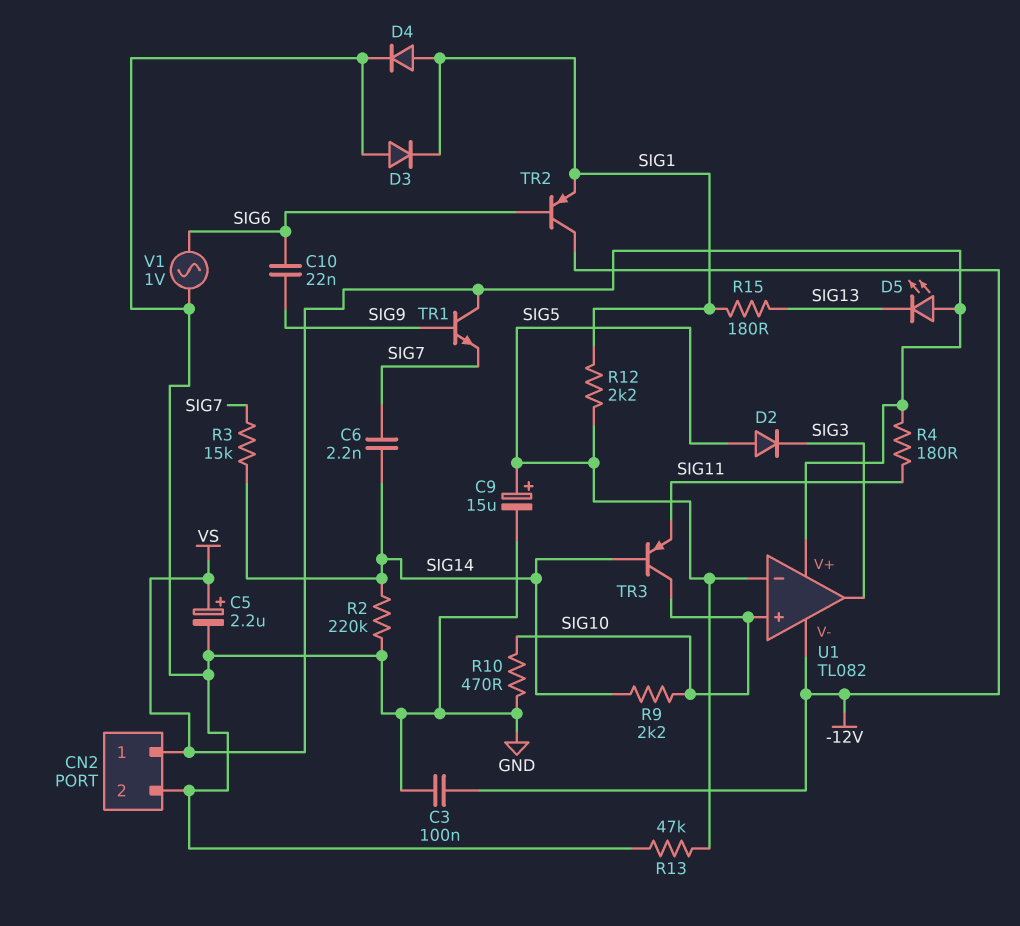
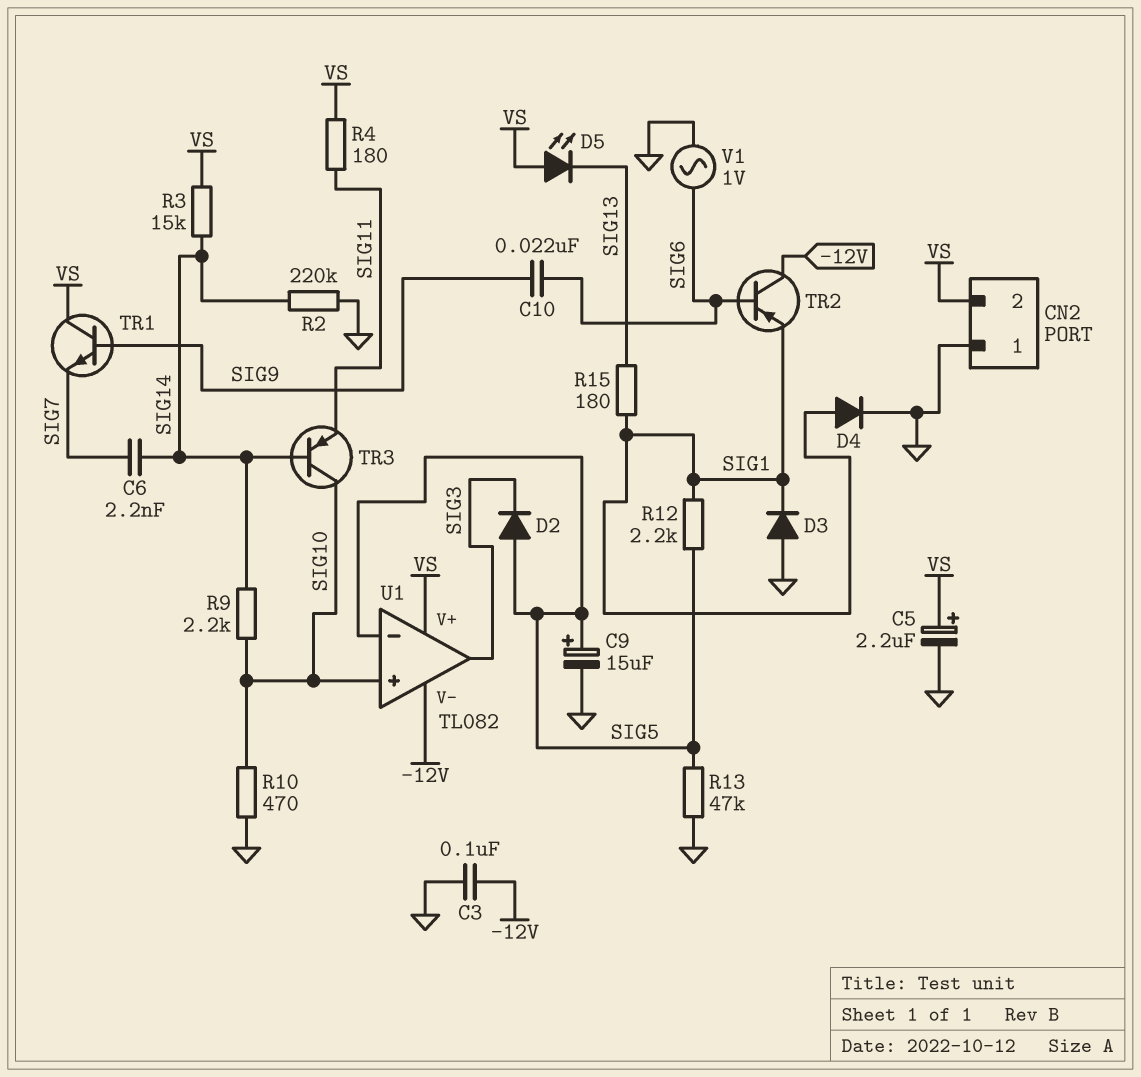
CN2 pin 1: VS -> GND
CN2 pin 2: GND -> VS
R3: 15k (SIG7, SIG14) -> 15k (SIG14, VS)

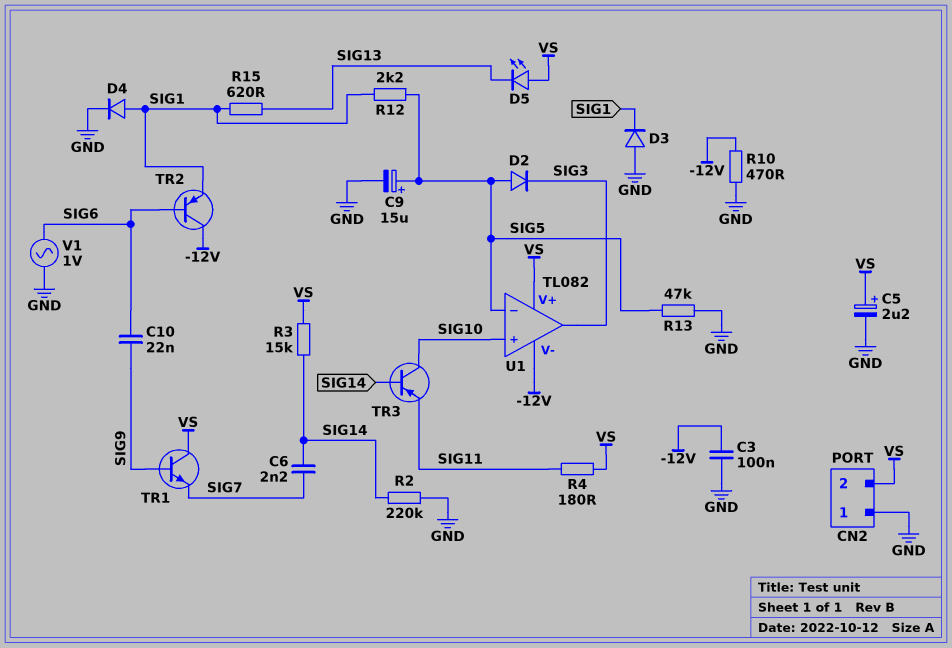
R9: 2.2k (SIG10, SIG14) -> none
R10: 470 (GND, SIG10) -> 470 (-12V, GND)
R15: 180 (SIG1, SIG13) -> 620 (SIG1, SIG13)

